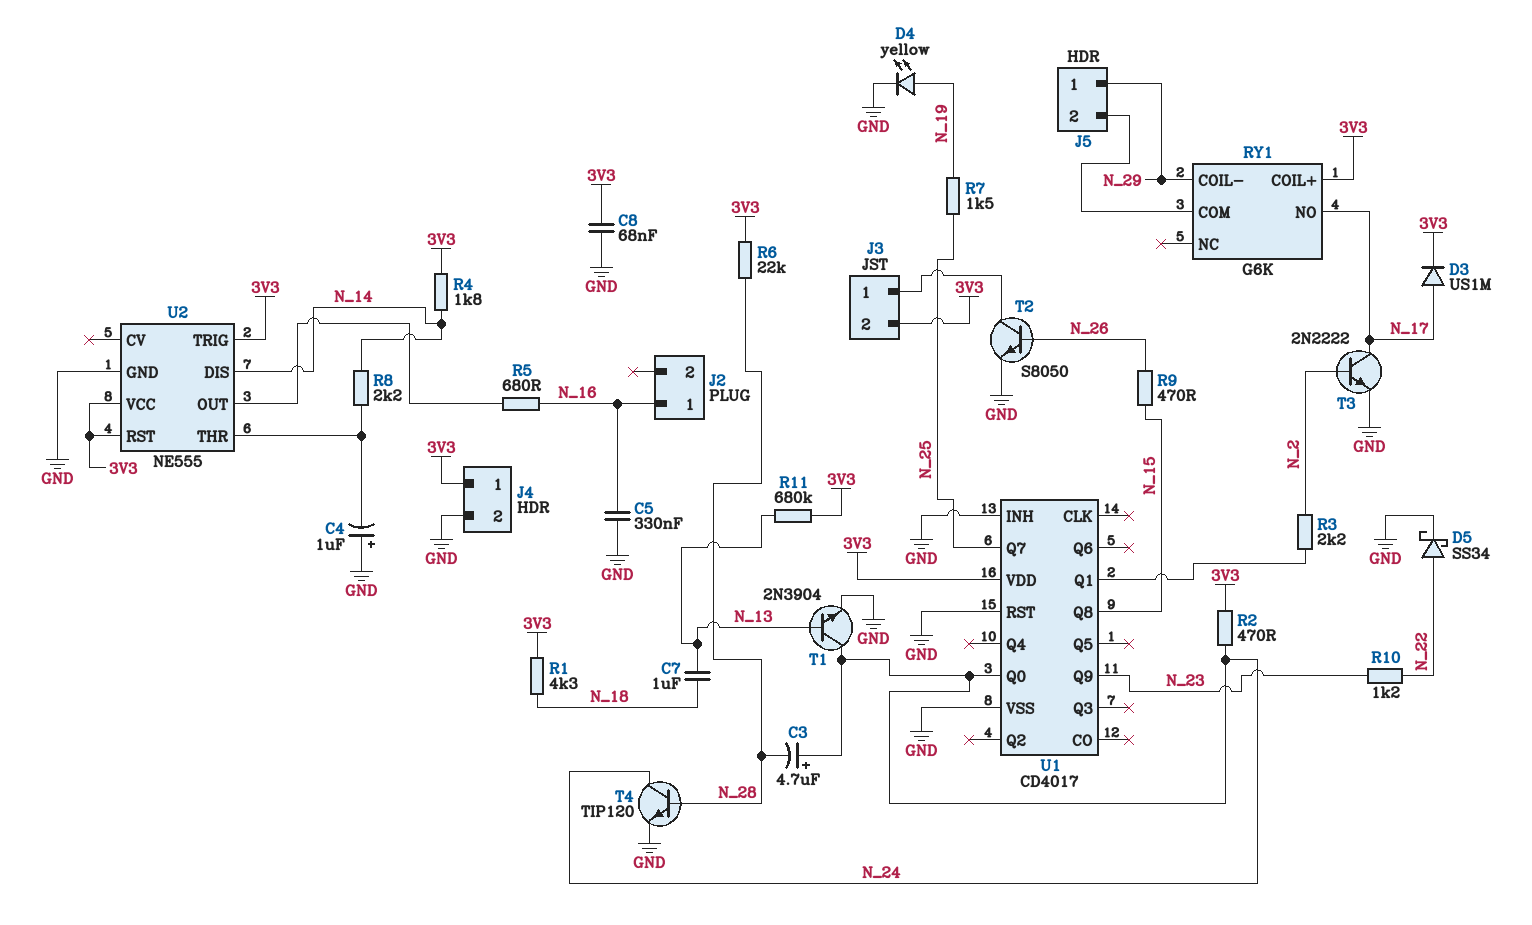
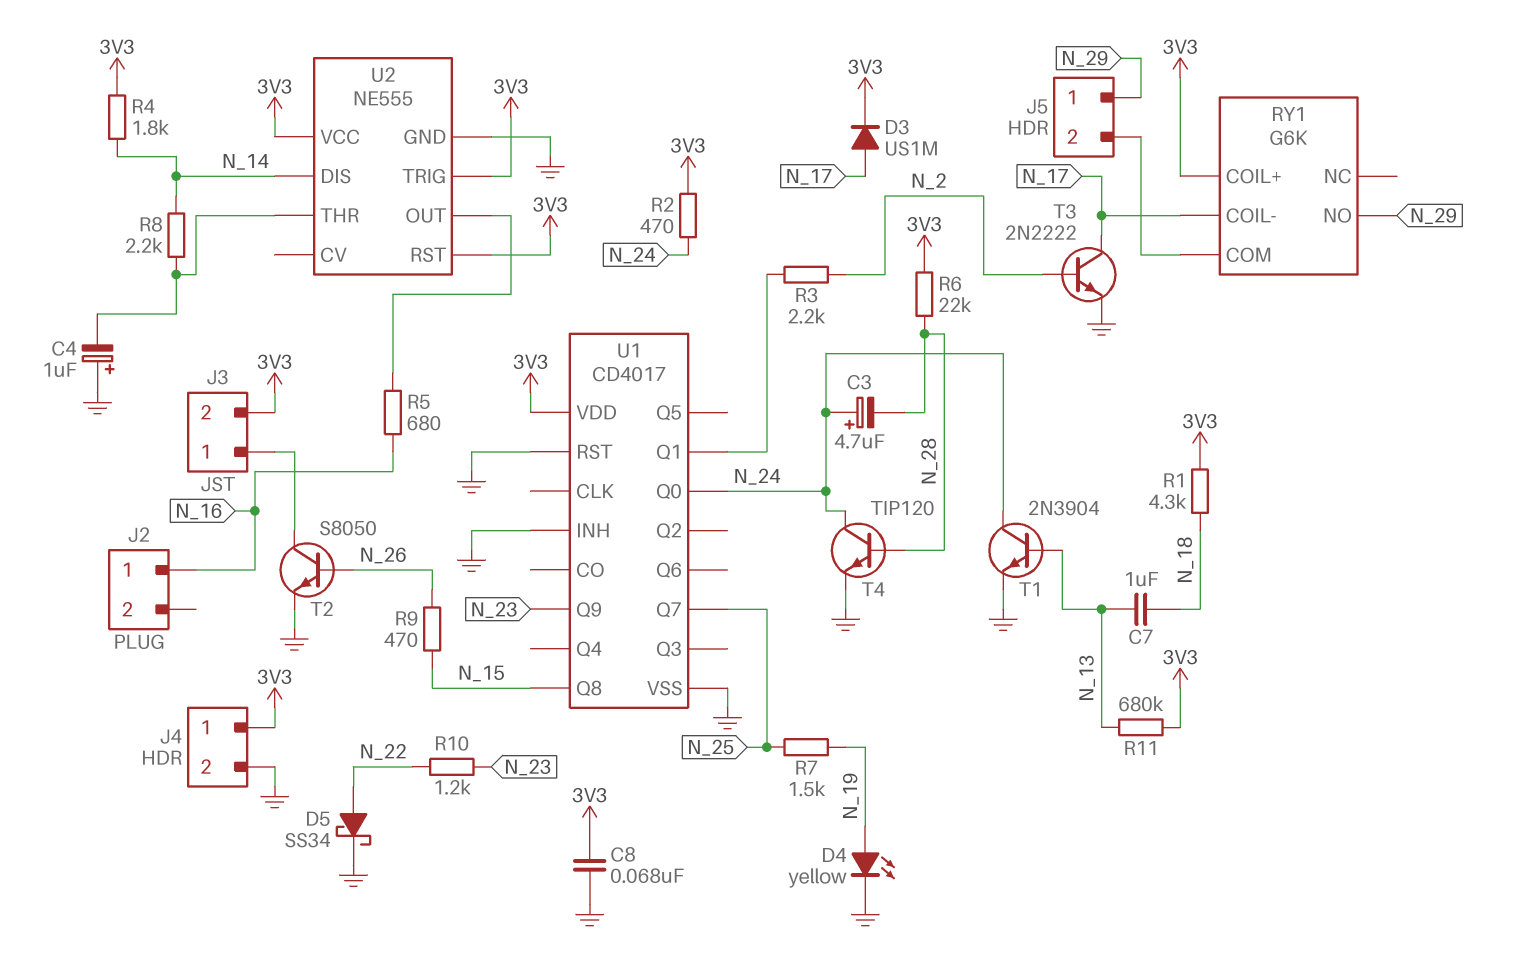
C5: 330nF (GND, N_16) -> none
RY1 pin COIL-: N_29 -> N_17
RY1 pin NO: N_17 -> N_29

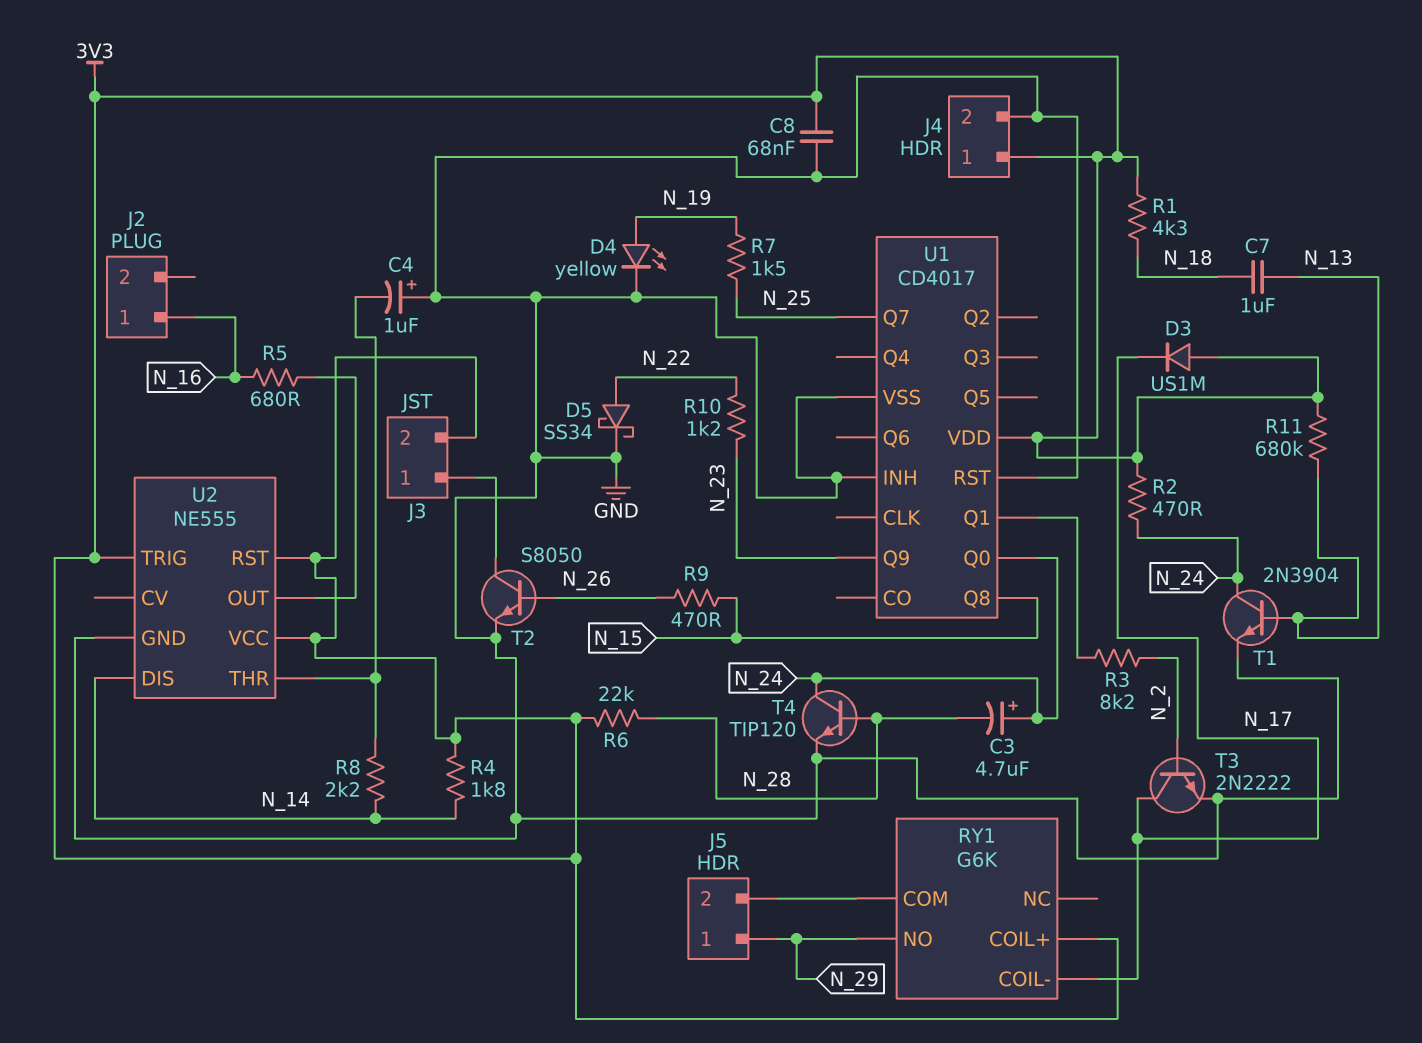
D3: diode US1M (A N_17, K 3V3) -> diode US1M (A 3V3, K N_17)
R3: 2.2k (N_2, U1/Q1) -> 8.2k (N_2, U1/Q1)

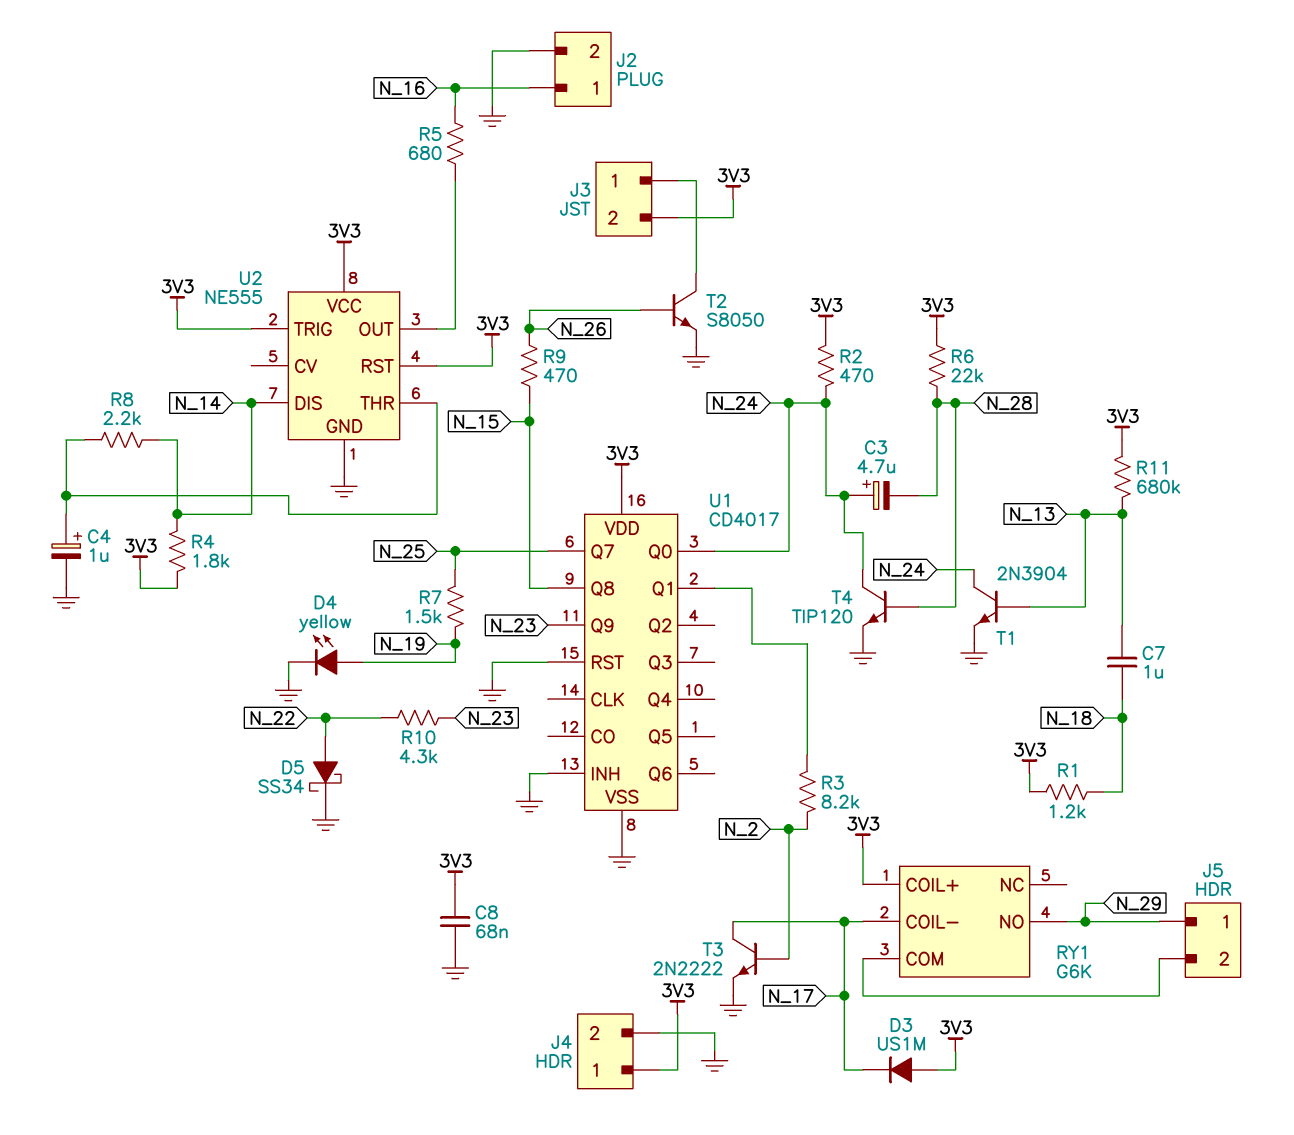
C4: 1uF (plus GND, minus U2/THR) -> 1uF (plus U2/THR, minus GND)
J2 pin 2: none -> GND
R1: 4.3k (3V3, N_18) -> 1.2k (3V3, N_18)
R10: 1.2k (N_22, N_23) -> 4.3k (N_22, N_23)

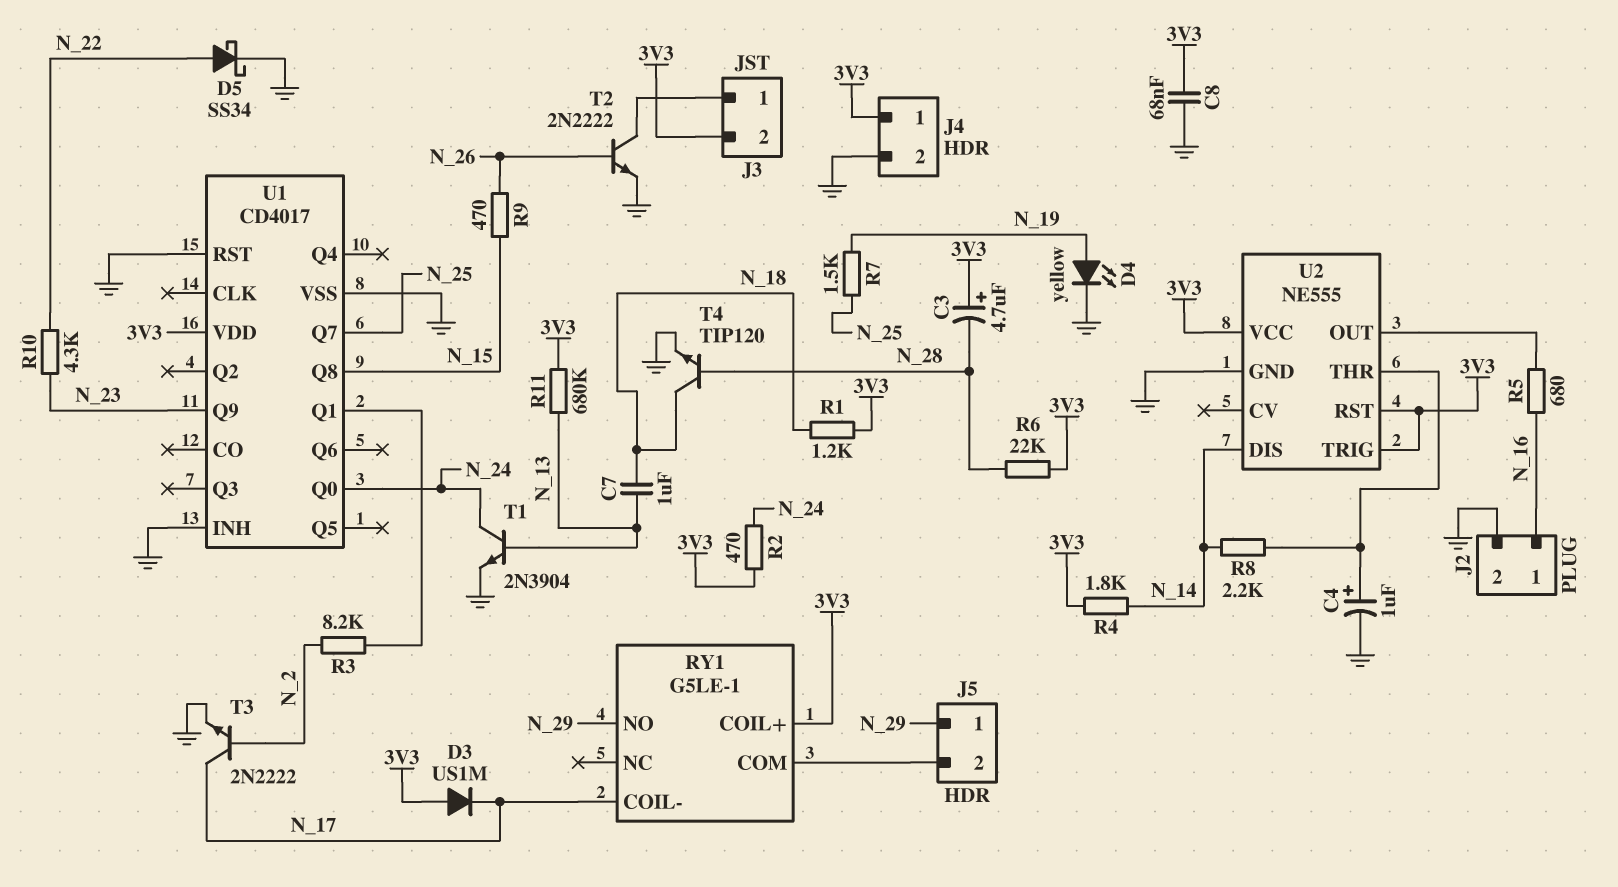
C3: 4.7uF (plus N_24, minus N_28) -> 4.7uF (plus 3V3, minus N_28)
RY1: G6K -> G5LE-1
T2: NPN S8050 (B N_26, C J3/1, E GND) -> NPN 2N2222 (B N_26, C J3/1, E GND)
T4: NPN TIP120 (B N_28, C N_24, E GND) -> NPN TIP120 (B N_28, C N_18, E GND)

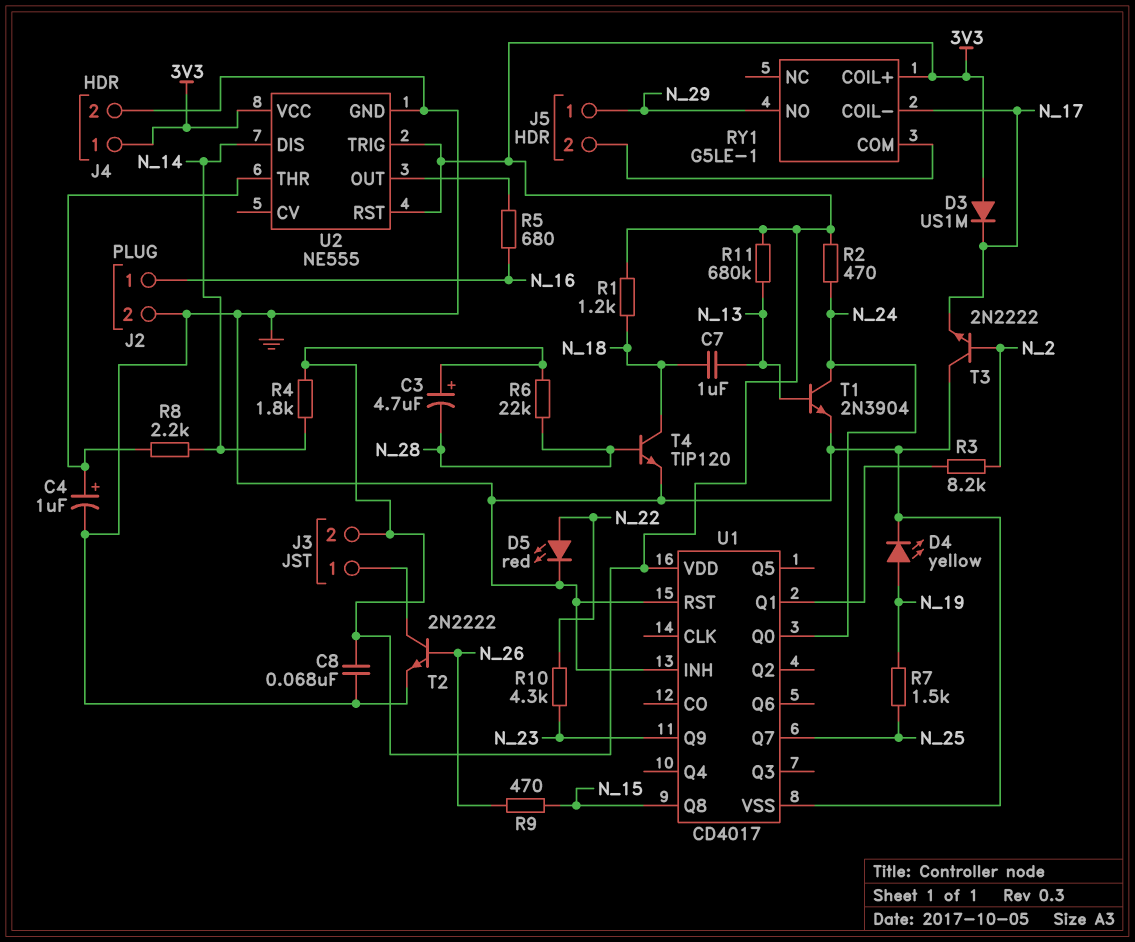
D5: schottky SS34 (A N_22, K GND) -> LED red (A N_22, K GND)
T3: NPN 2N2222 (B N_2, C N_17, E GND) -> NPN 2N2222 (B N_2, C GND, E N_17)

